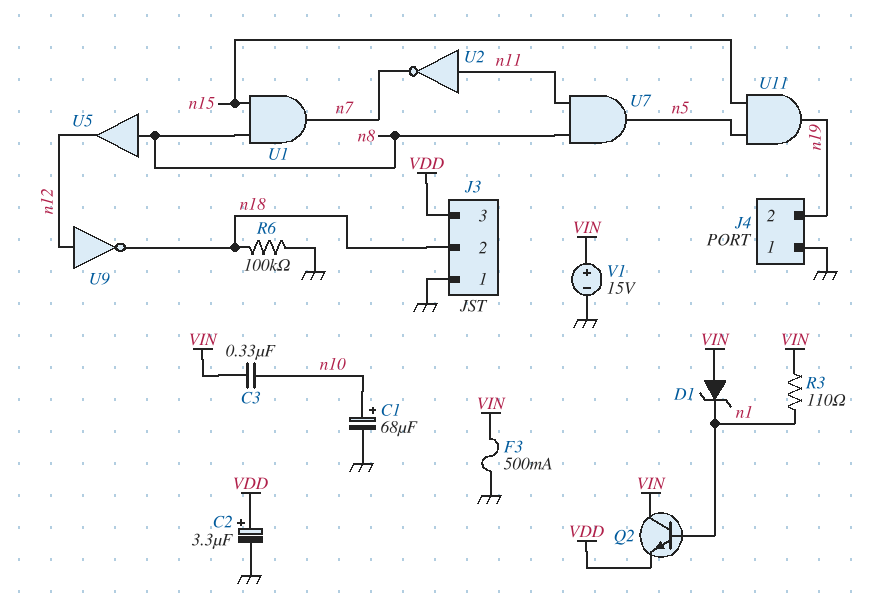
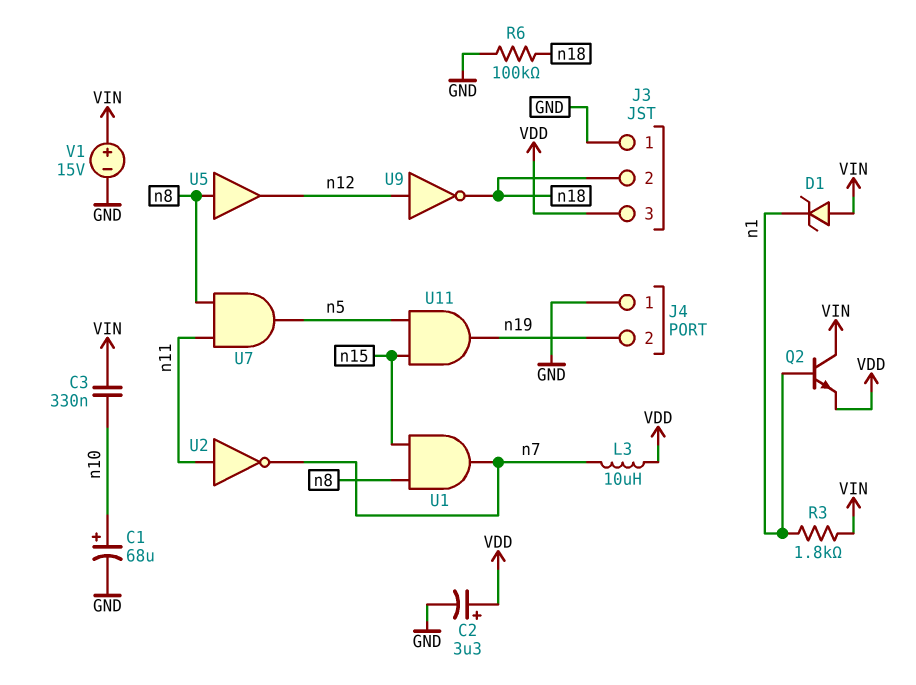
F3: 500mA (GND, VIN) -> none
L3: none -> 10uH (VDD, n7)
R3: 110 (VIN, n1) -> 1.8k (VIN, n1)

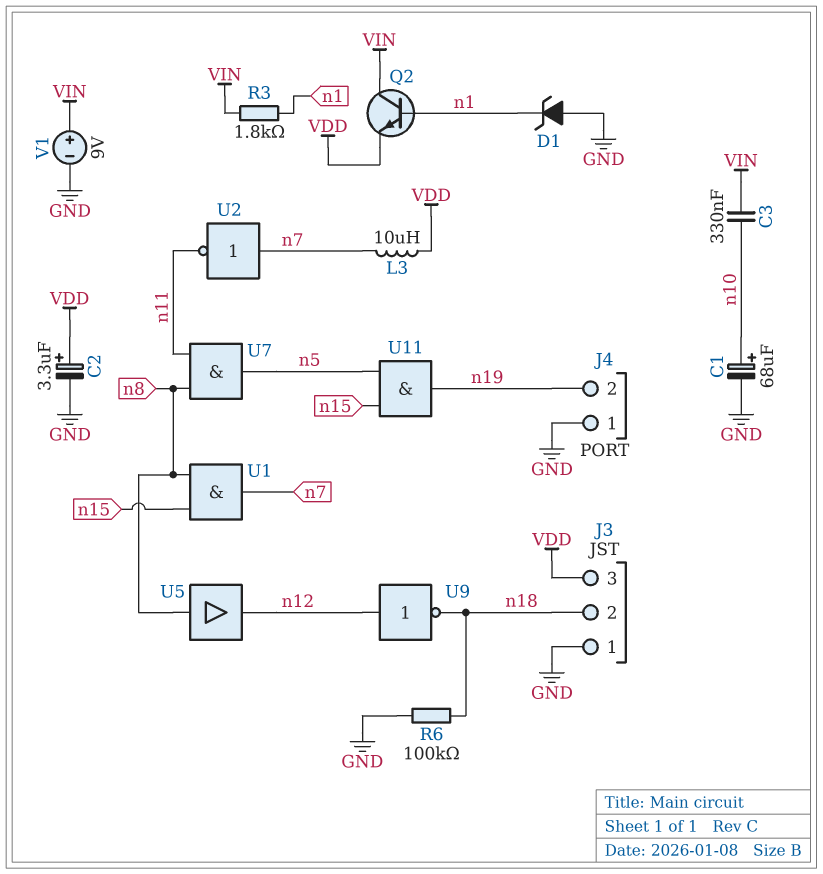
D1: zener (A VIN, K n1) -> zener (A GND, K n1)
U2: NOT (in n11, out n7) -> NOT (in n7, out n11)
V1: 15V (plus VIN, minus GND) -> 9V (plus VIN, minus GND)

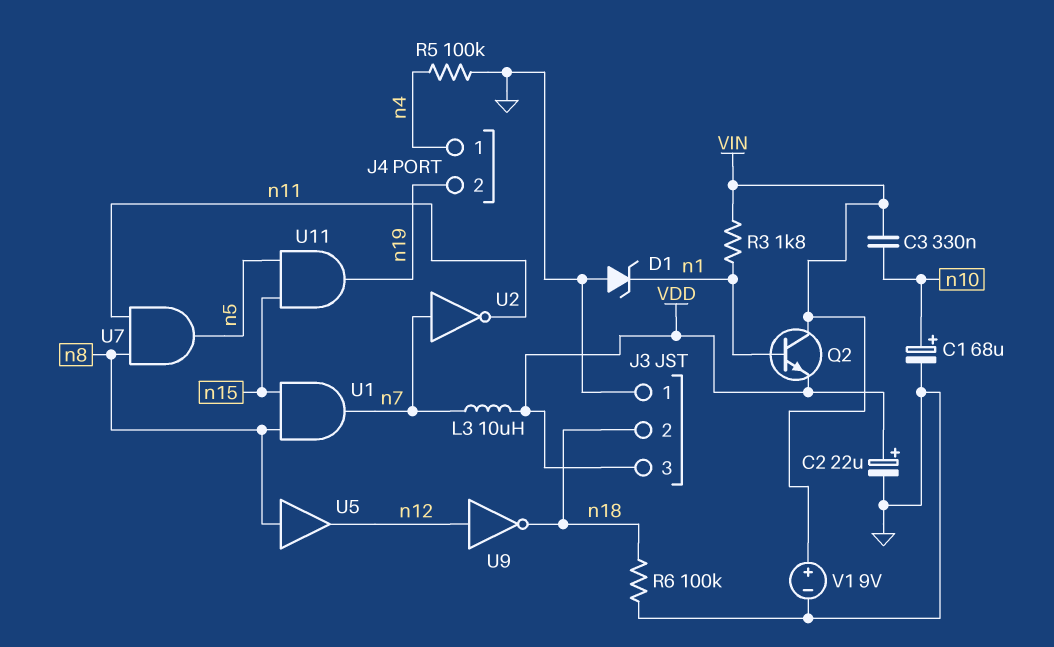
C2: 3.3uF (plus VDD, minus GND) -> 22uF (plus VDD, minus GND)
J4 pin 1: GND -> n4
R5: none -> 100k (GND, n4)

